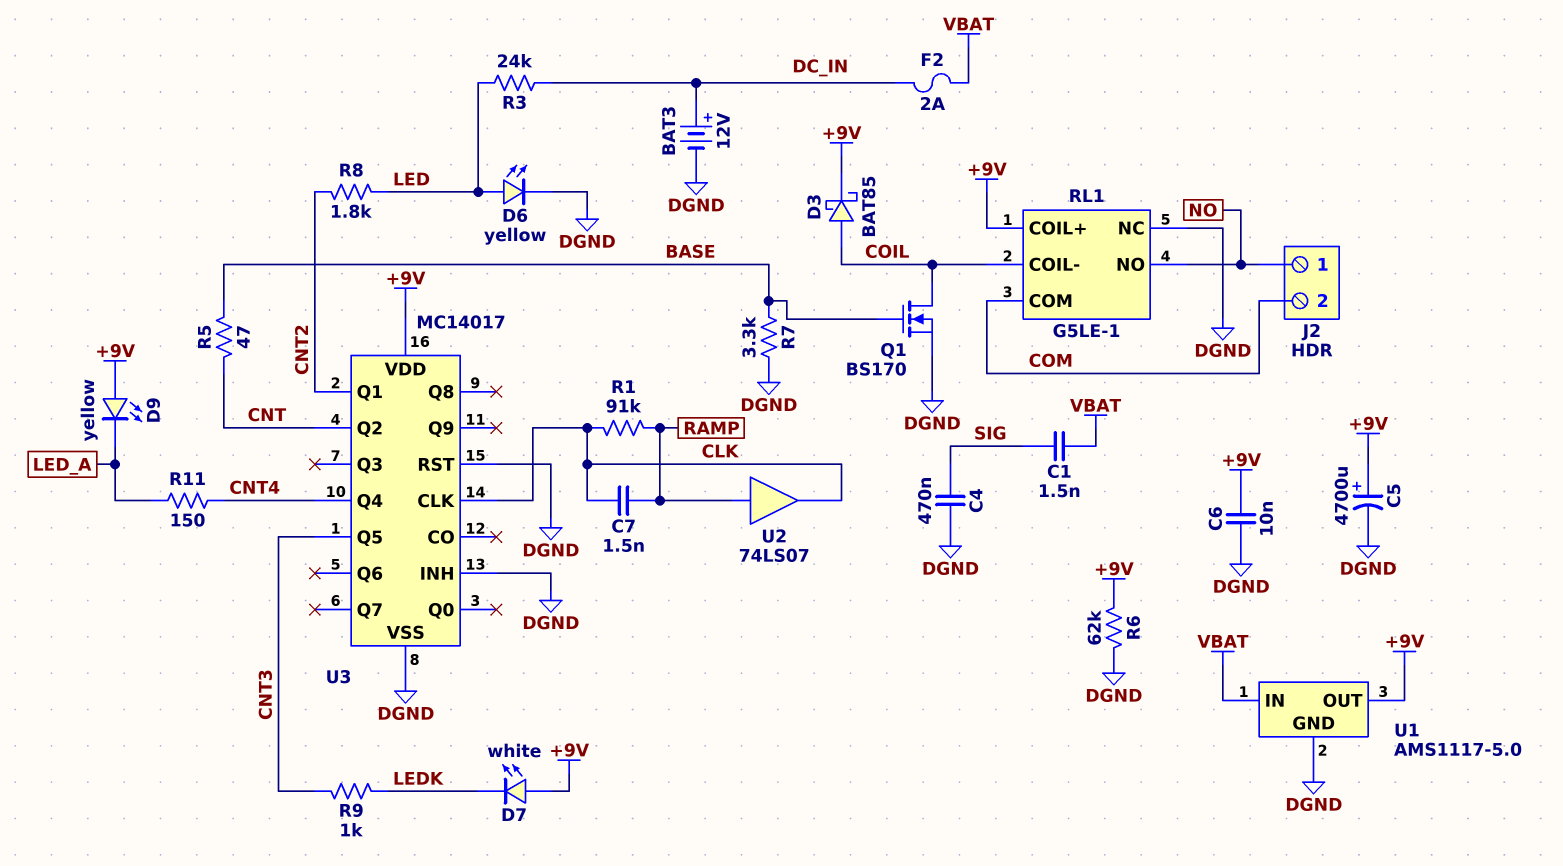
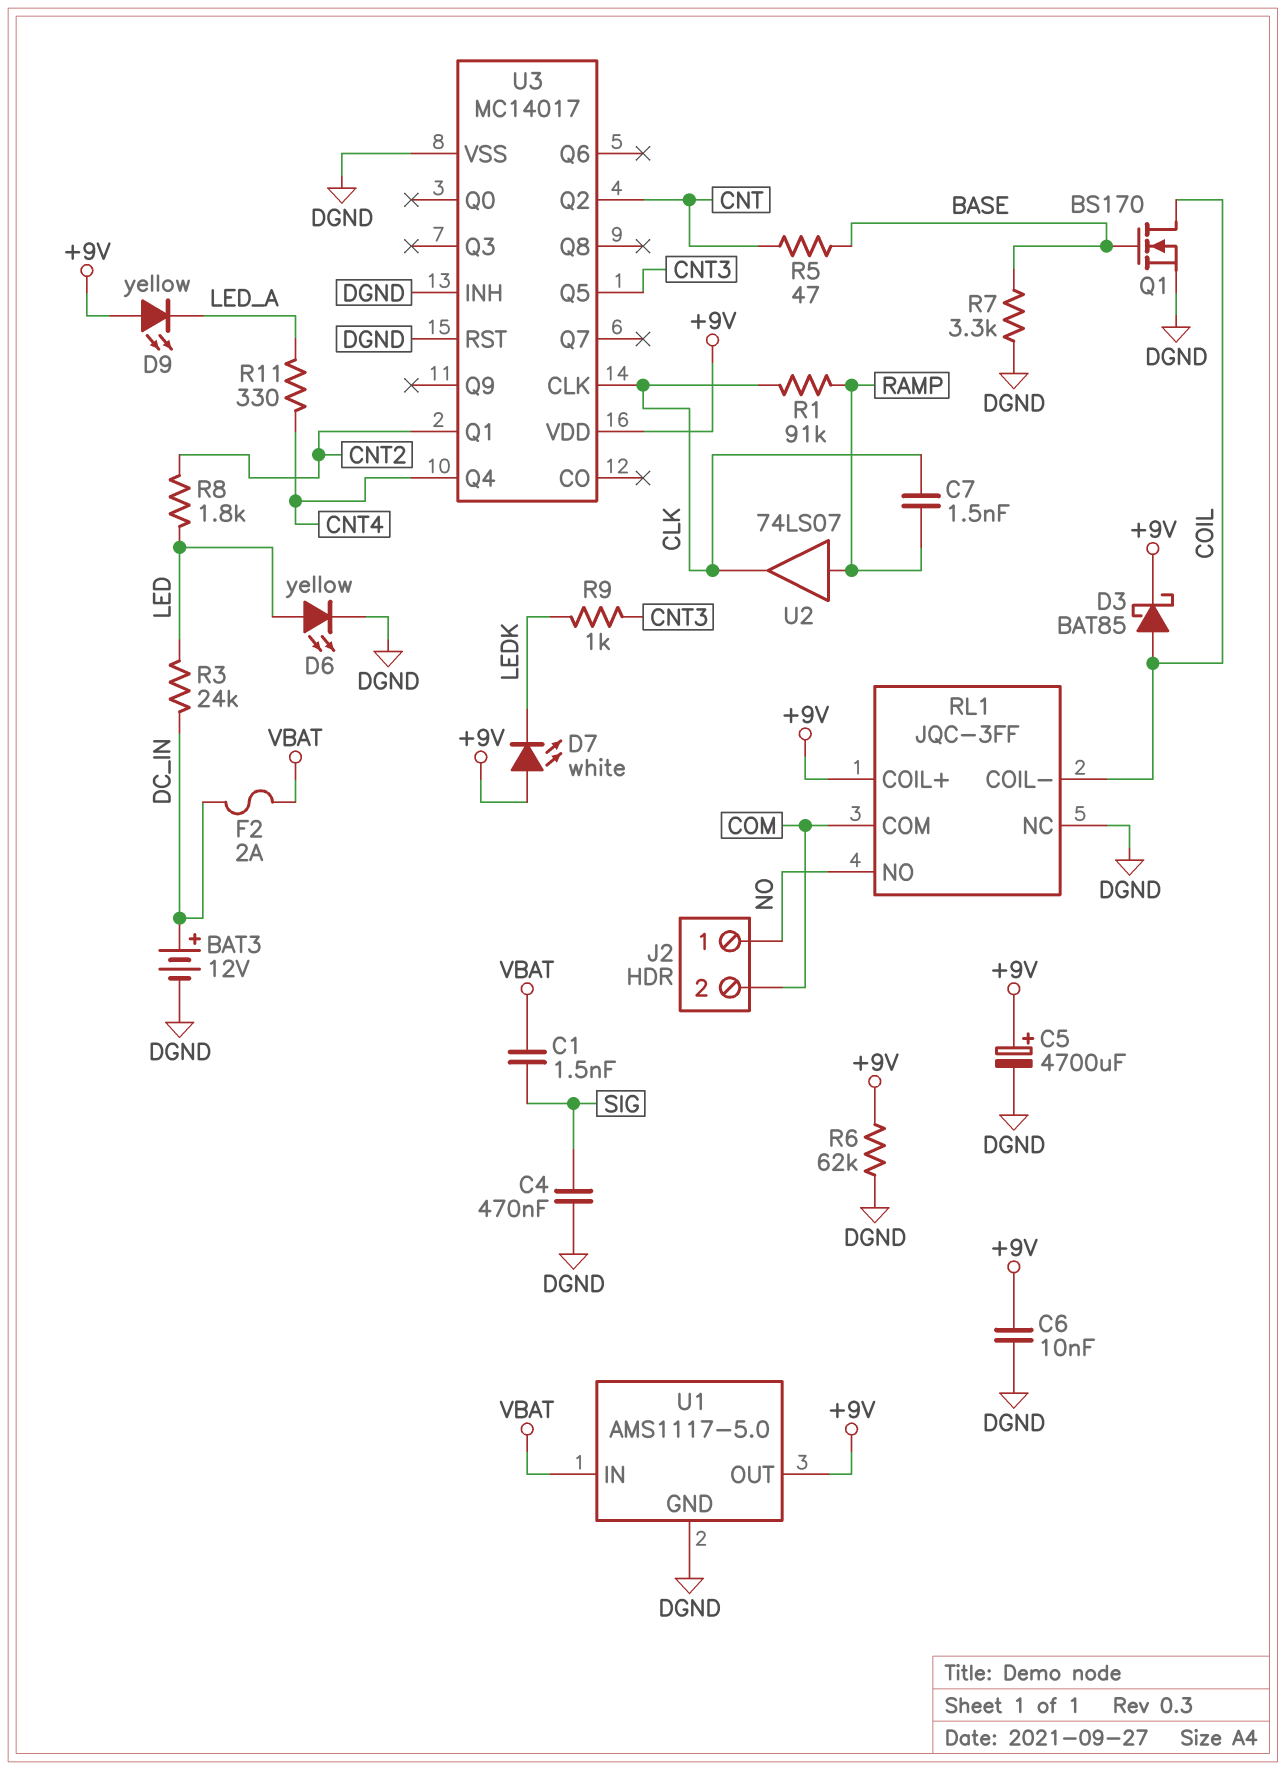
R11: 150 (CNT4, LED_A) -> 330 (CNT4, LED_A)
RL1: G5LE-1 -> JQC-3FF

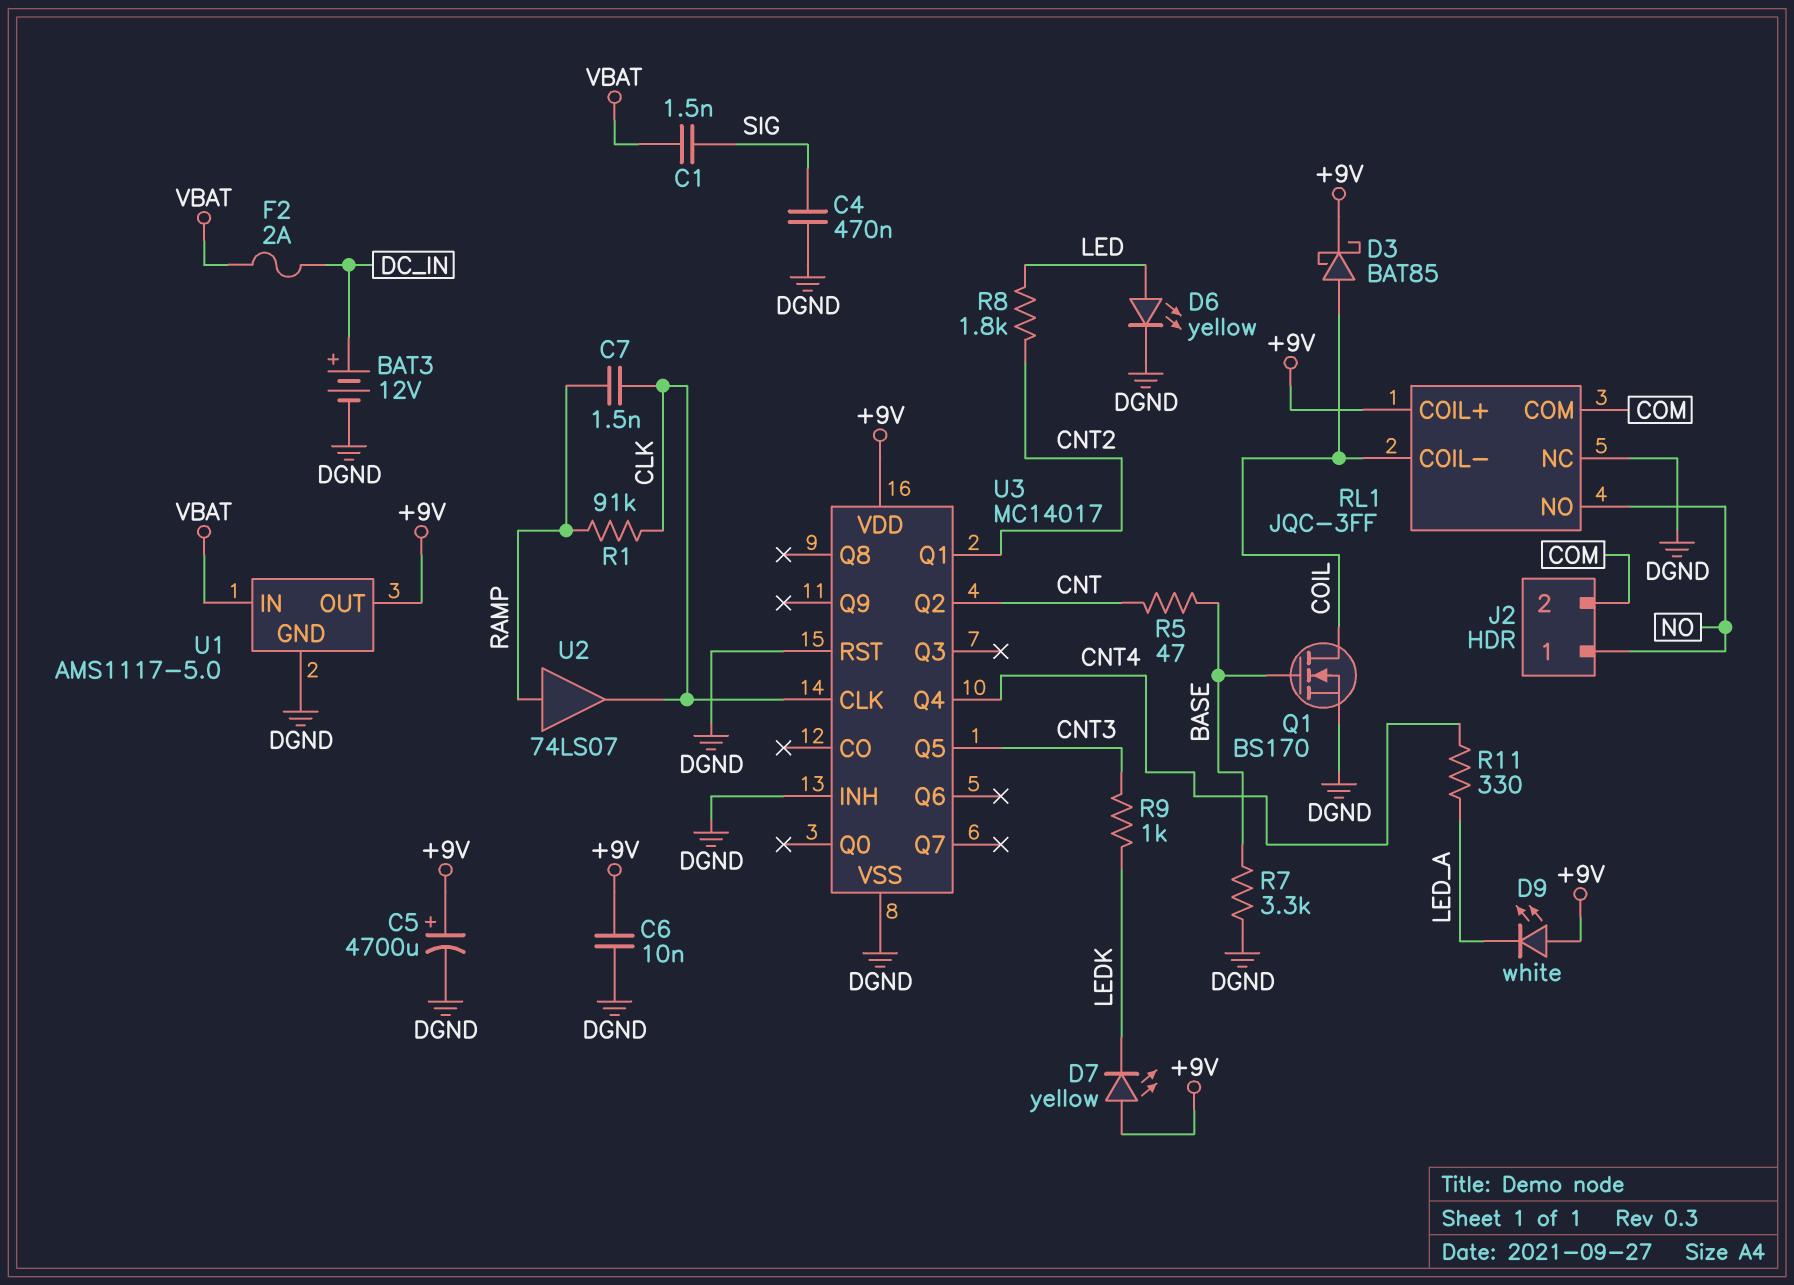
D7: LED white (A +9V, K LEDK) -> LED yellow (A +9V, K LEDK)
D9: LED yellow (A +9V, K LED_A) -> LED white (A +9V, K LED_A)
R3: 24k (DC_IN, LED) -> none
R6: 62k (+9V, DGND) -> none

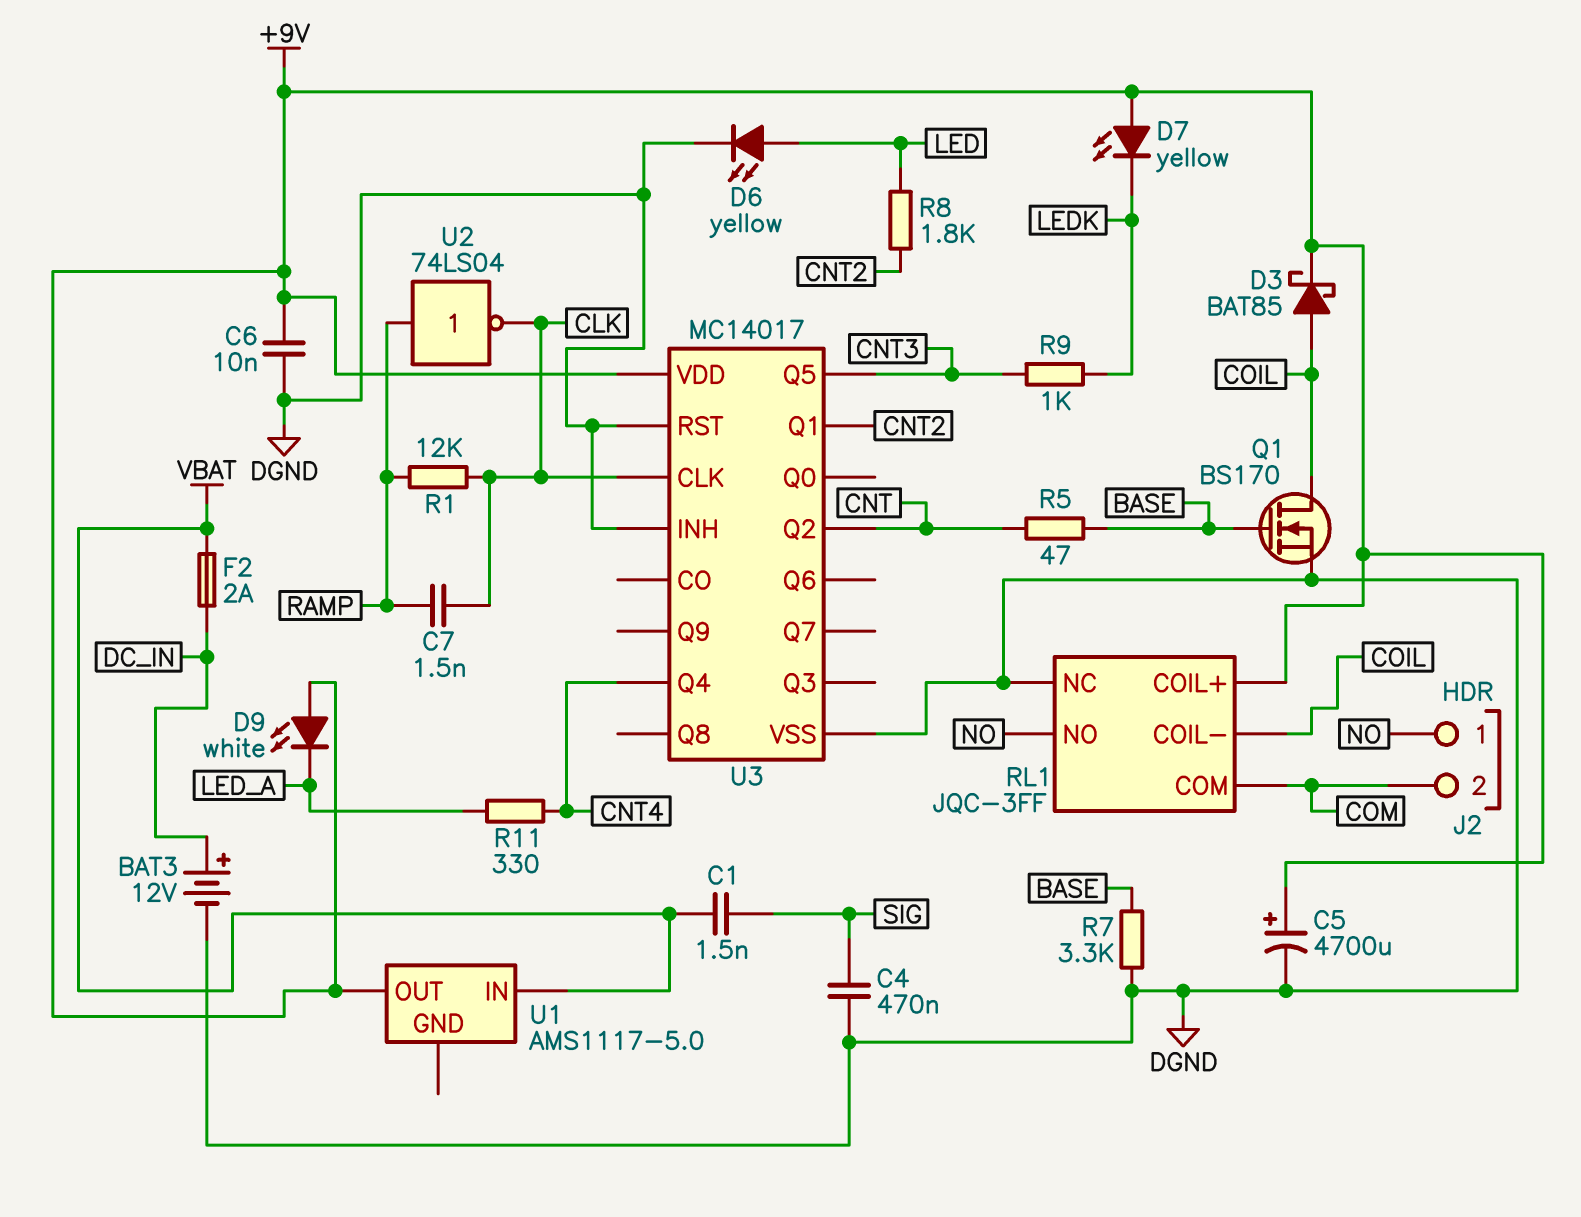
R1: 91k (CLK, RAMP) -> 12k (CLK, RAMP)
U1 pin GND: DGND -> none
U2: buffer 74LS07 (in RAMP, out CLK) -> NOT 74LS04 (in RAMP, out CLK)

